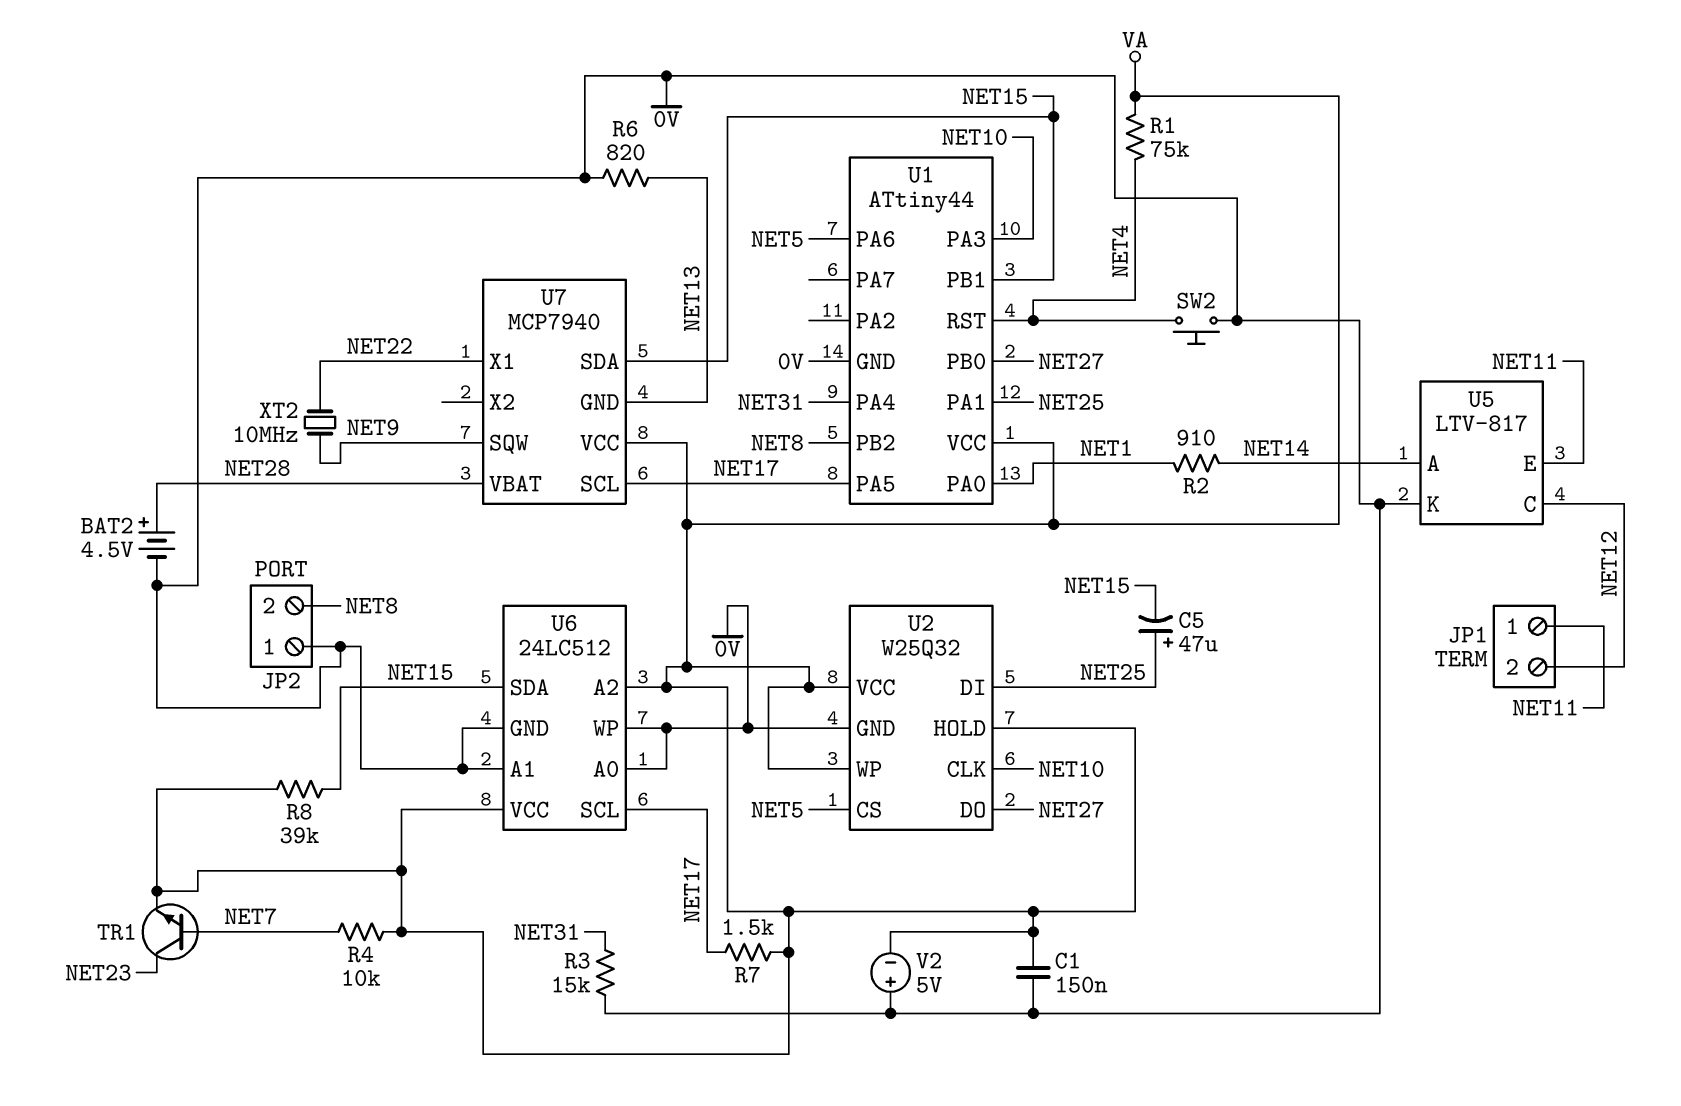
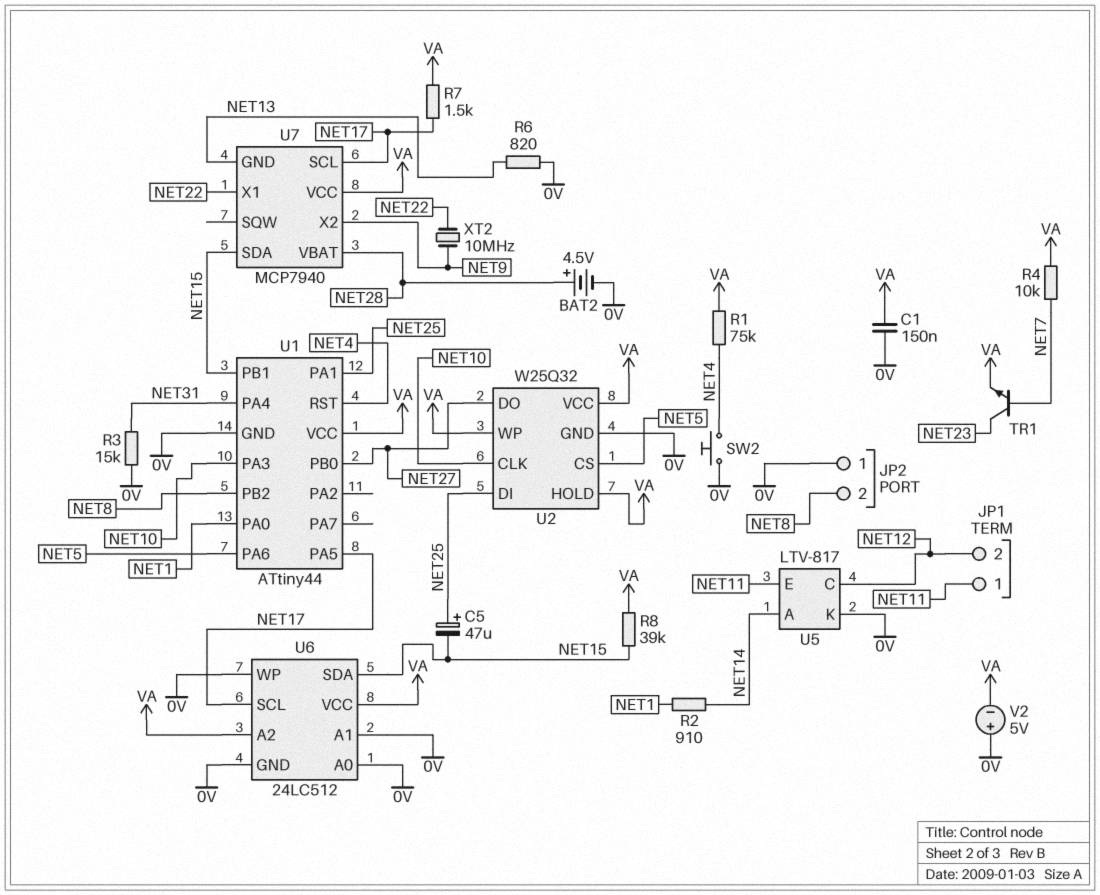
U7 pin SQW: NET9 -> none
U7 pin X2: none -> NET9

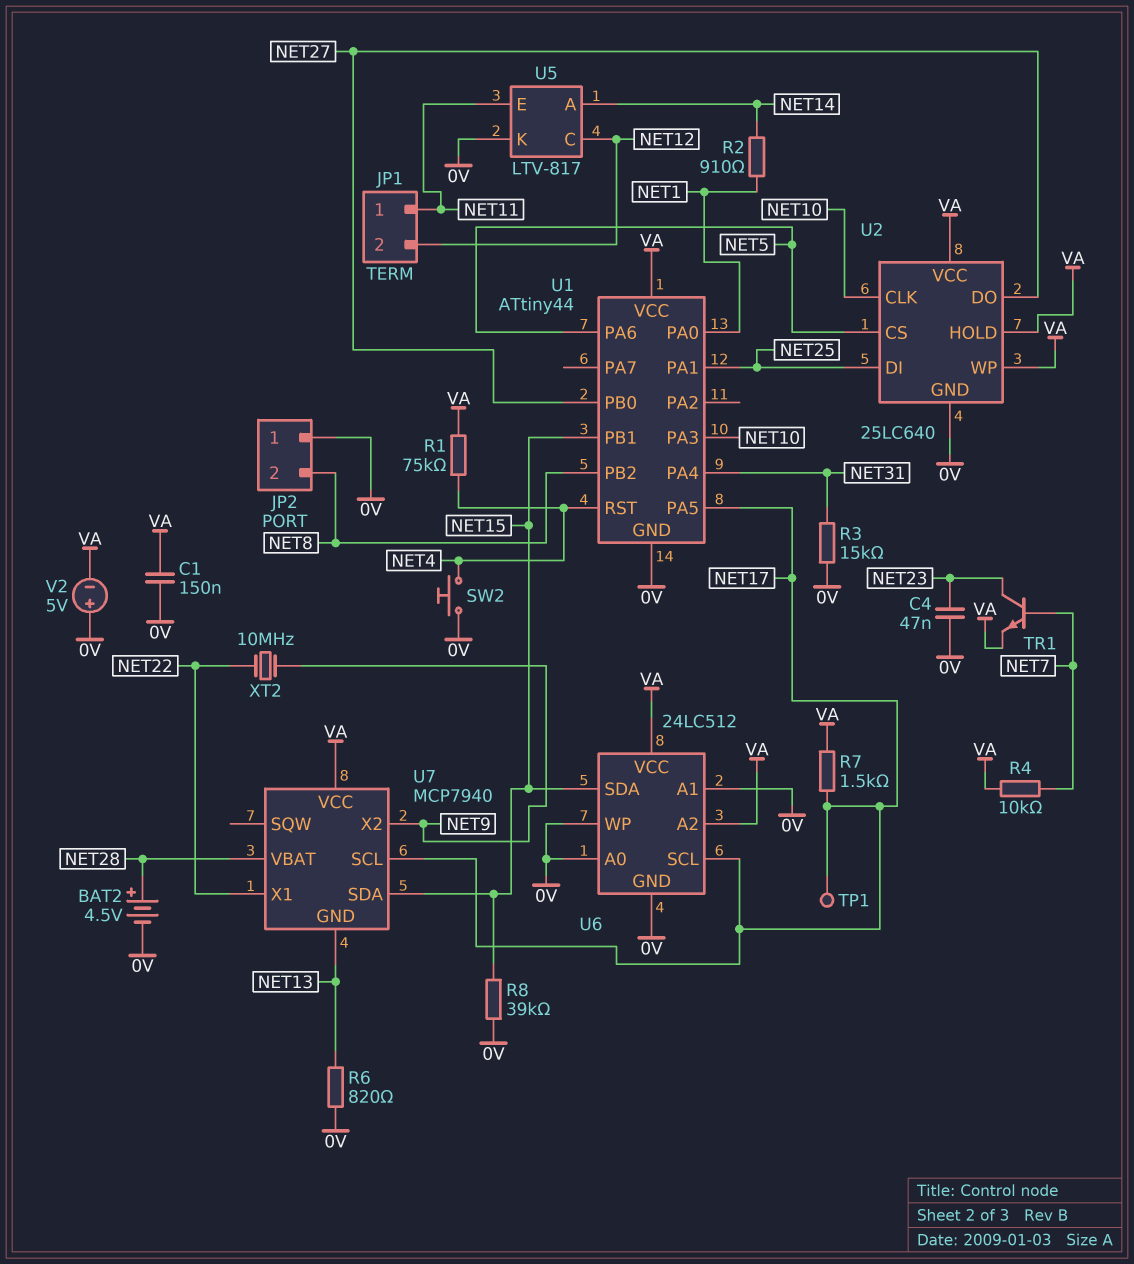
C4: none -> 47nF (0V, NET23)
C5: 47uF (plus NET25, minus NET15) -> none
R8: 39k (NET15, VA) -> 39k (0V, NET15)
TP1: none -> test point (NET17)
U2: W25Q32 -> 25LC640

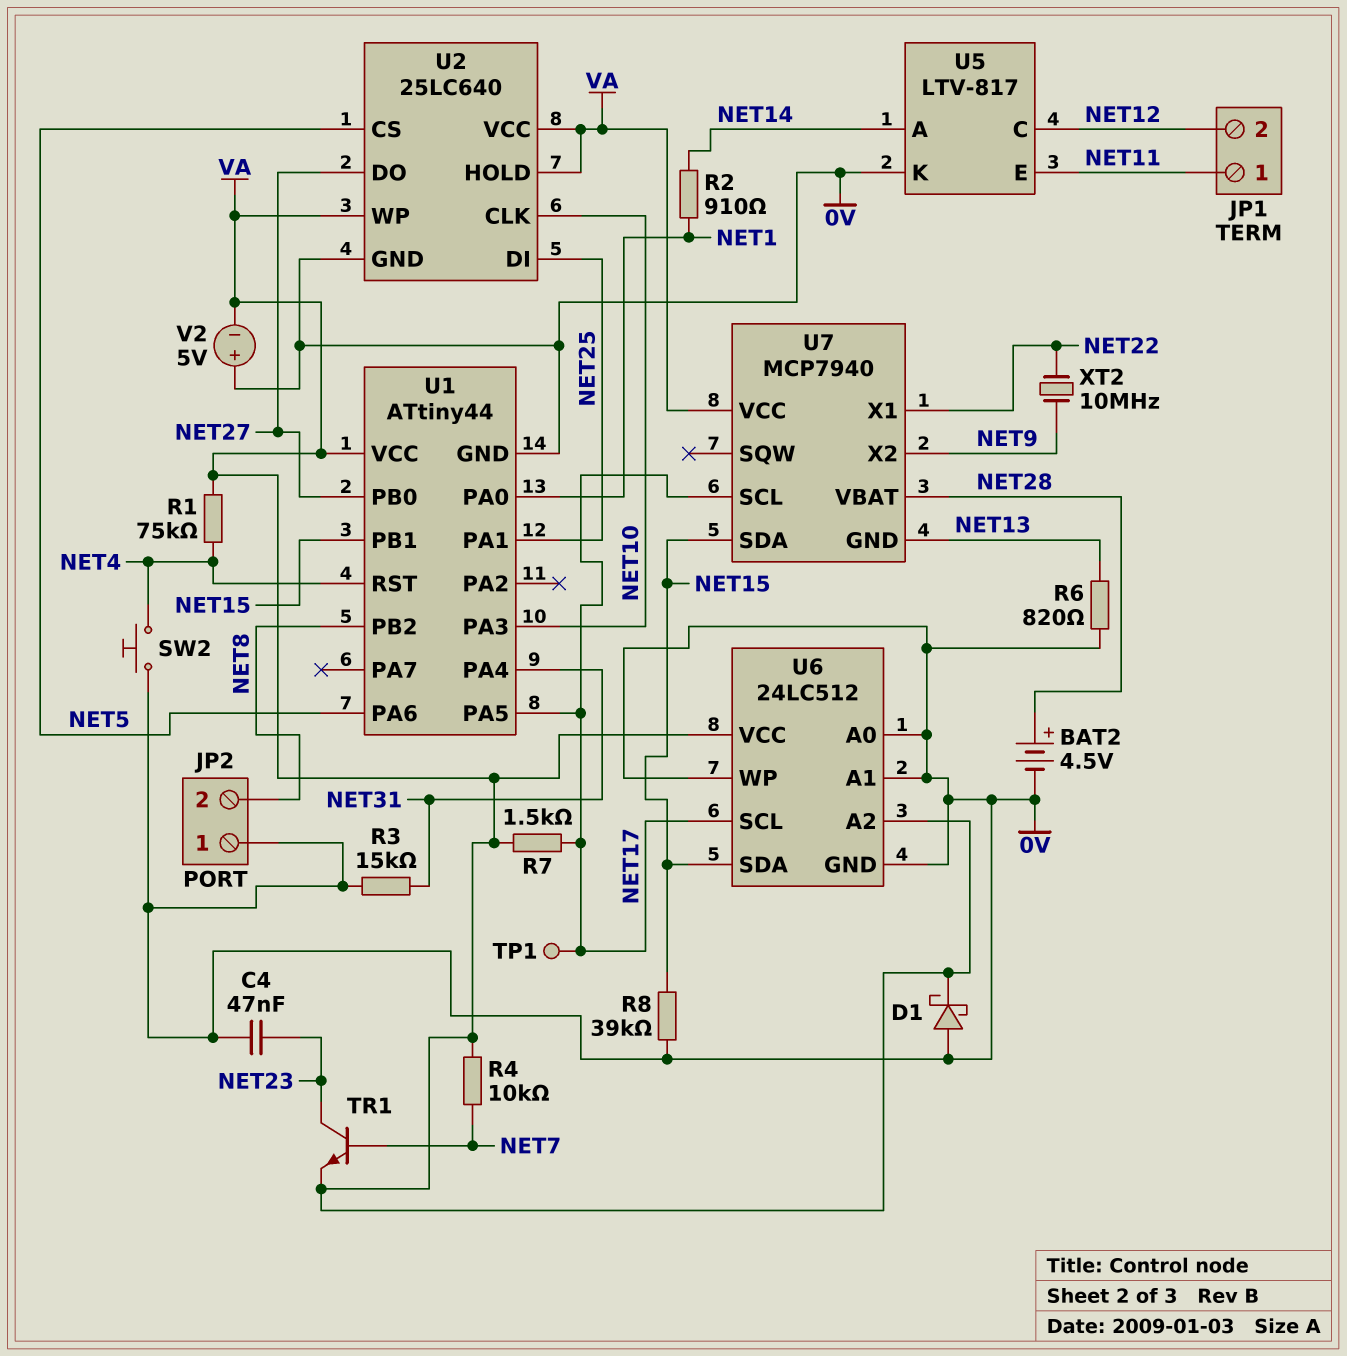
C1: 150nF (0V, VA) -> none
D1: none -> schottky (A 0V, K VA)

